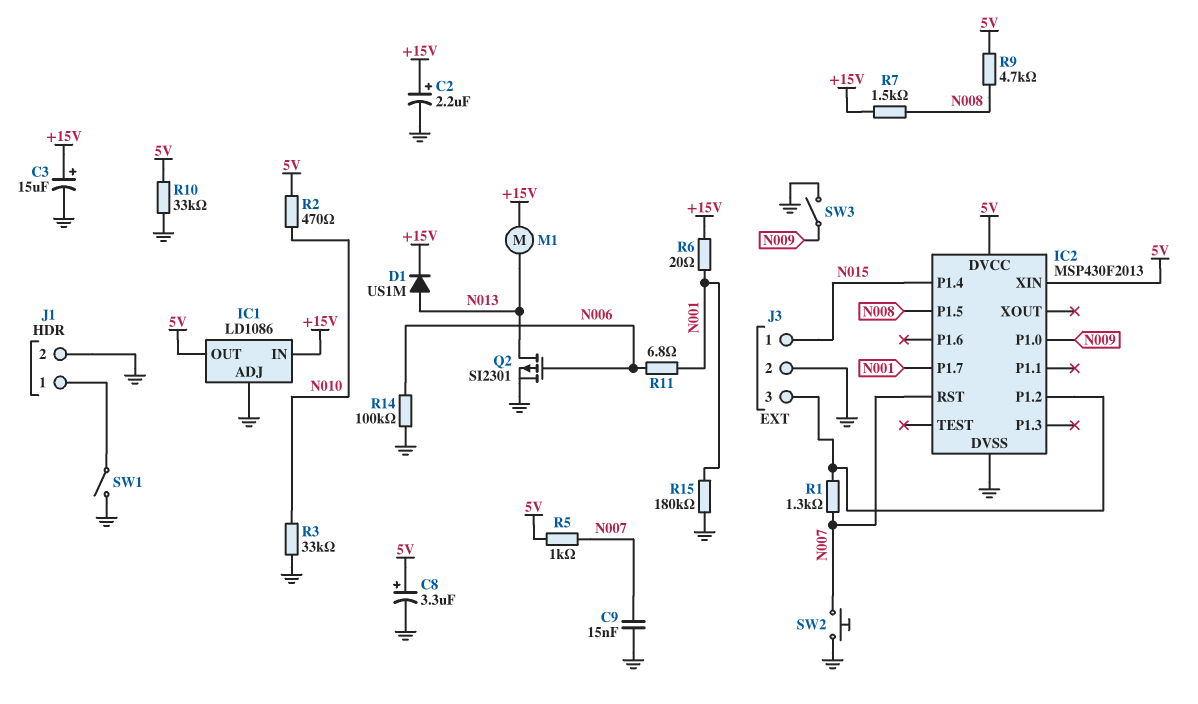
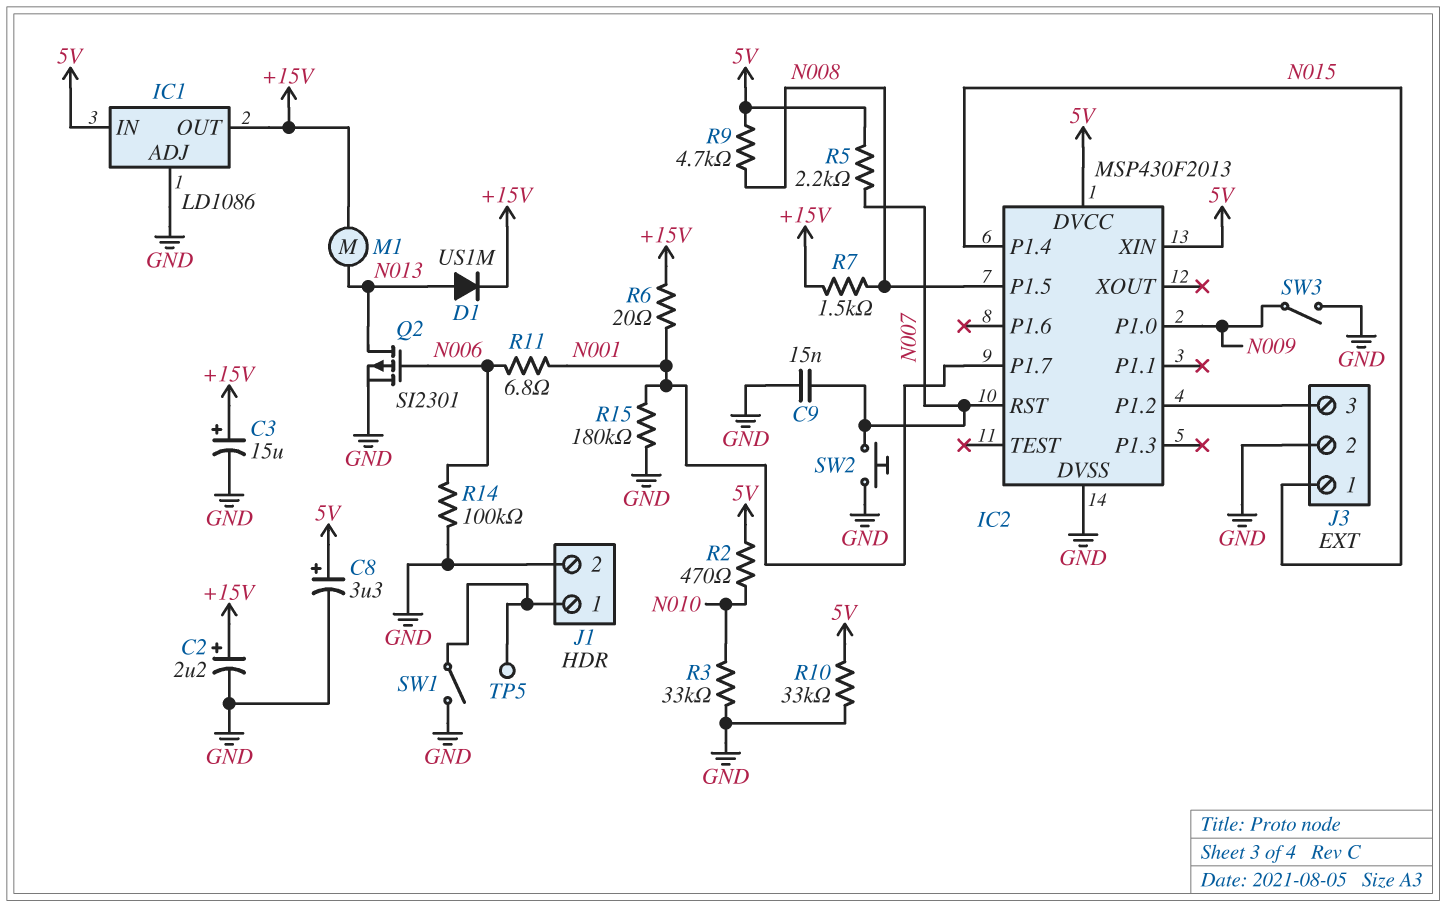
IC1 pin IN: +15V -> 5V
IC1 pin OUT: 5V -> +15V
R1: 1.3k (IC2/P1.2, N007) -> none
R5: 1k (5V, N007) -> 2.2k (5V, N007)
TP5: none -> test point (J1/1)

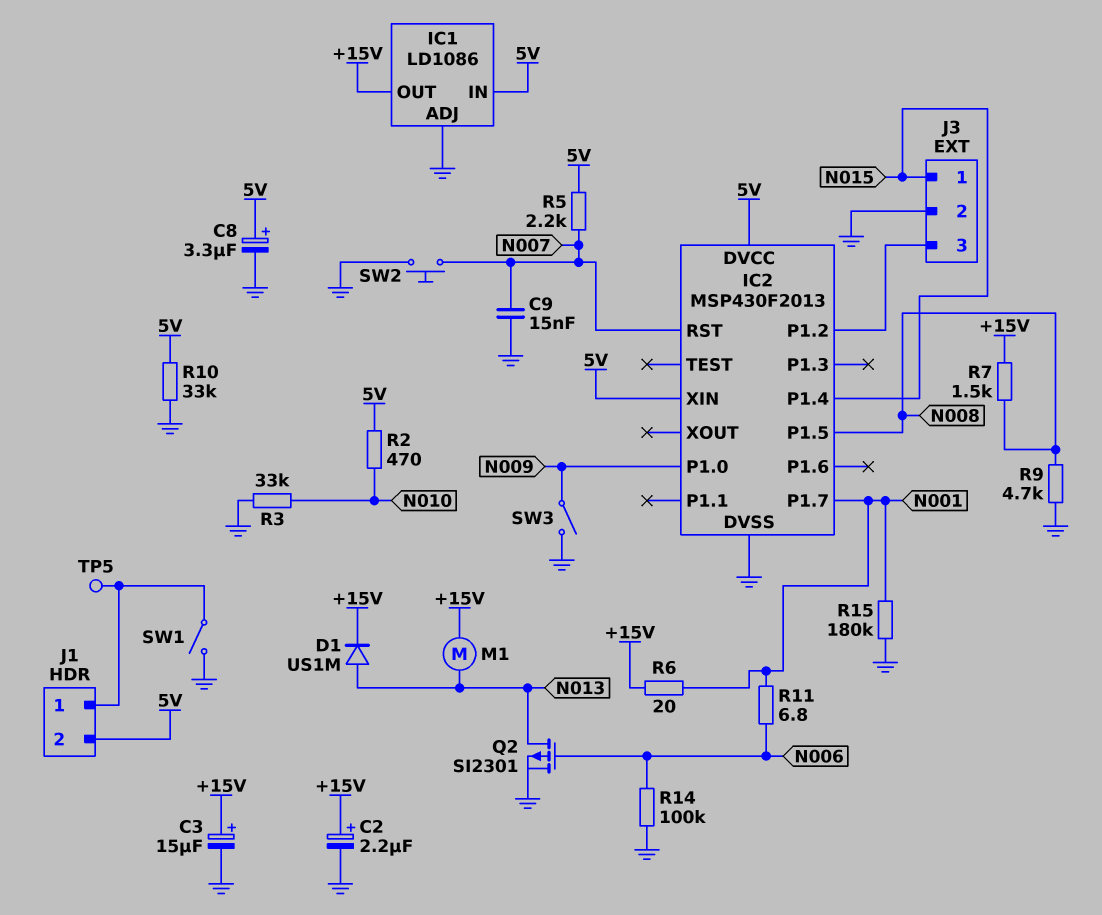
J1 pin 2: GND -> 5V
R9: 4.7k (5V, N008) -> 4.7k (GND, N008)

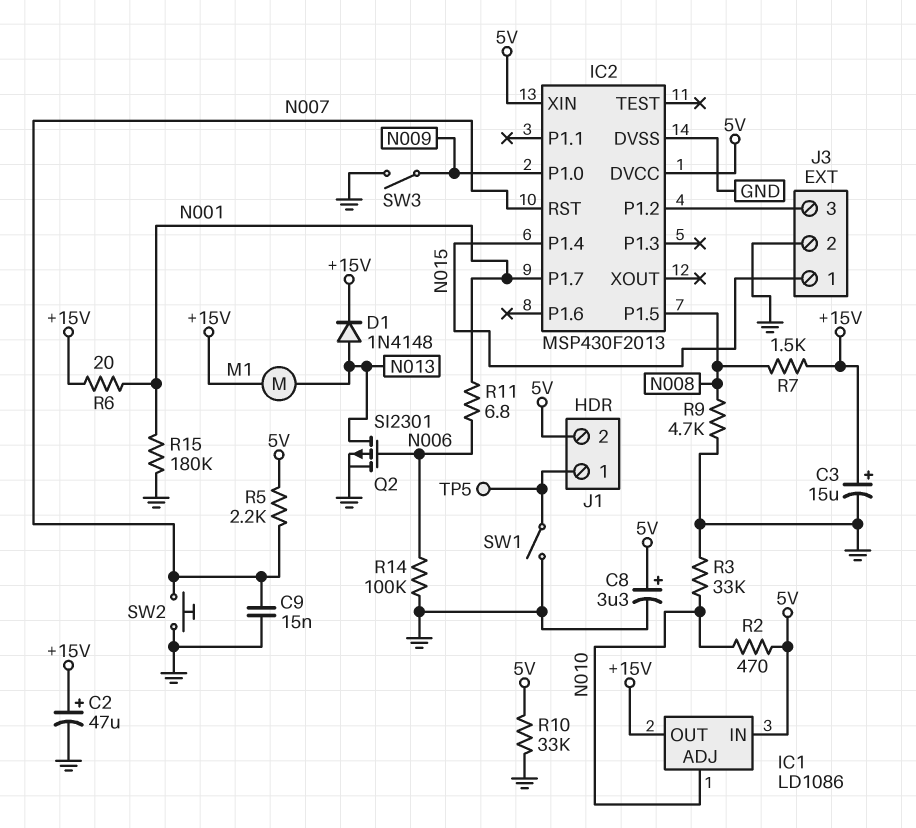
C2: 2.2uF (plus +15V, minus GND) -> 47uF (plus +15V, minus GND)
D1: diode US1M (A N013, K +15V) -> diode 1N4148 (A N013, K +15V)
IC1 pin ADJ: GND -> N010

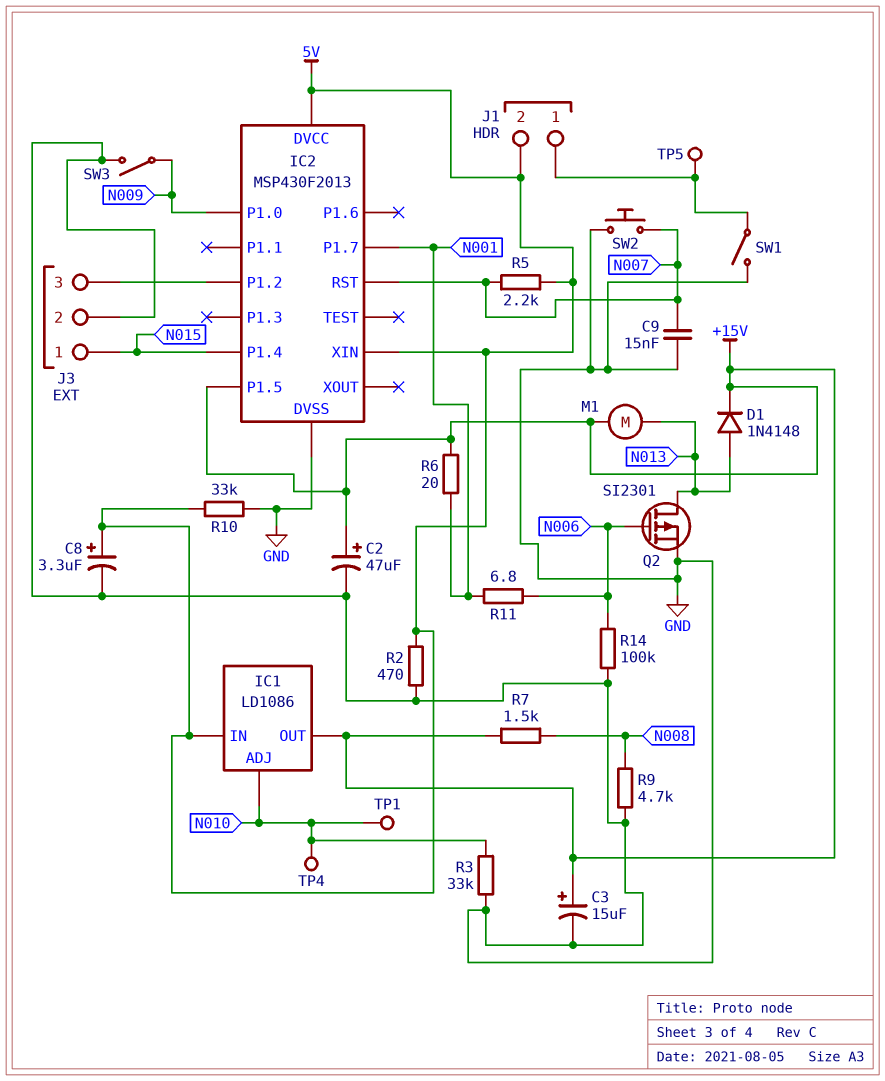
IC2 pin P1.5: N008 -> +15V
R2: 470 (5V, N010) -> 470 (5V, GND)
R15: 180k (GND, N001) -> none
TP1: none -> test point (N010)
TP4: none -> test point (N010)

